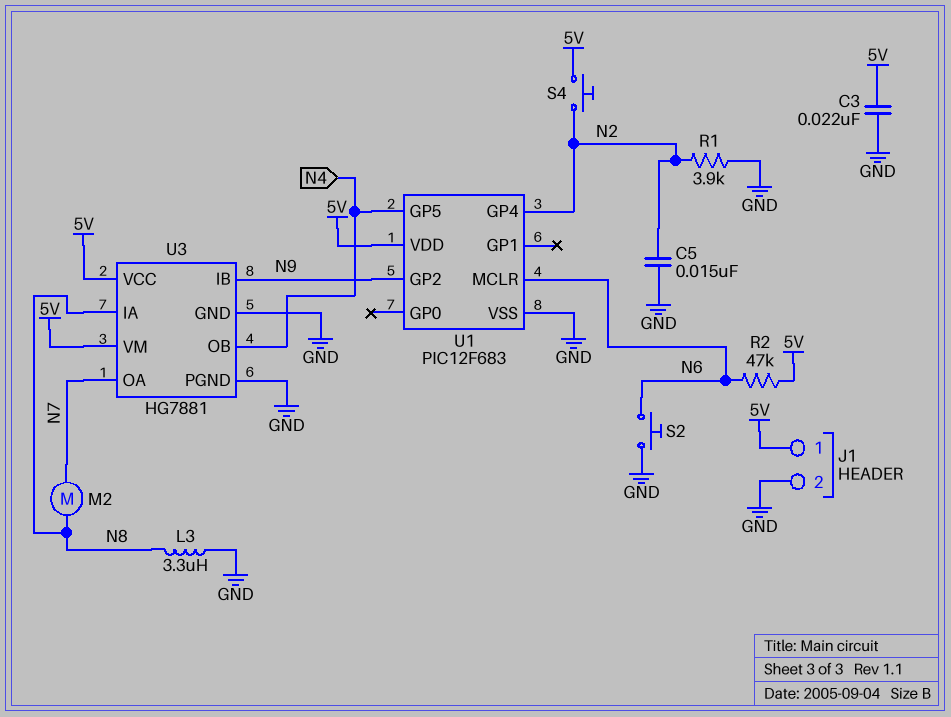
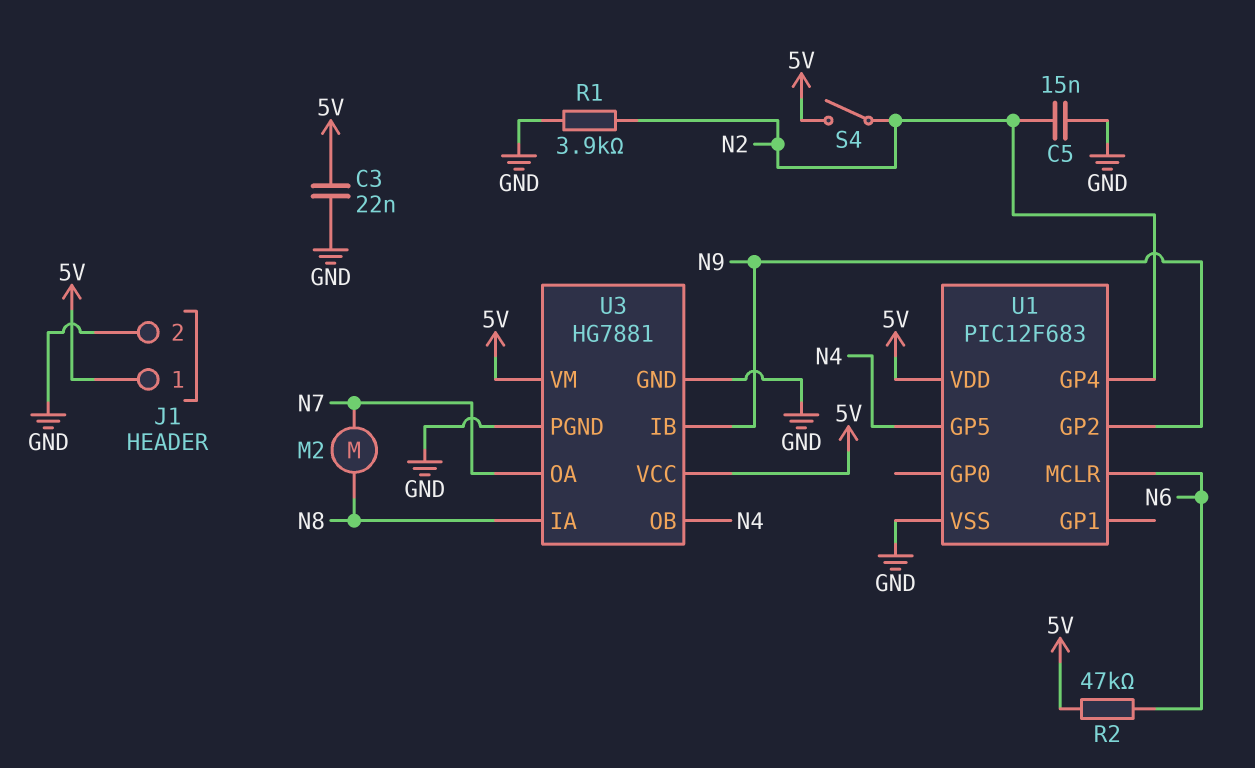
L3: 3.3uH (GND, N8) -> none
S2: button (GND, N6) -> none
S4: button (5V, N2) -> switch (5V, N2)

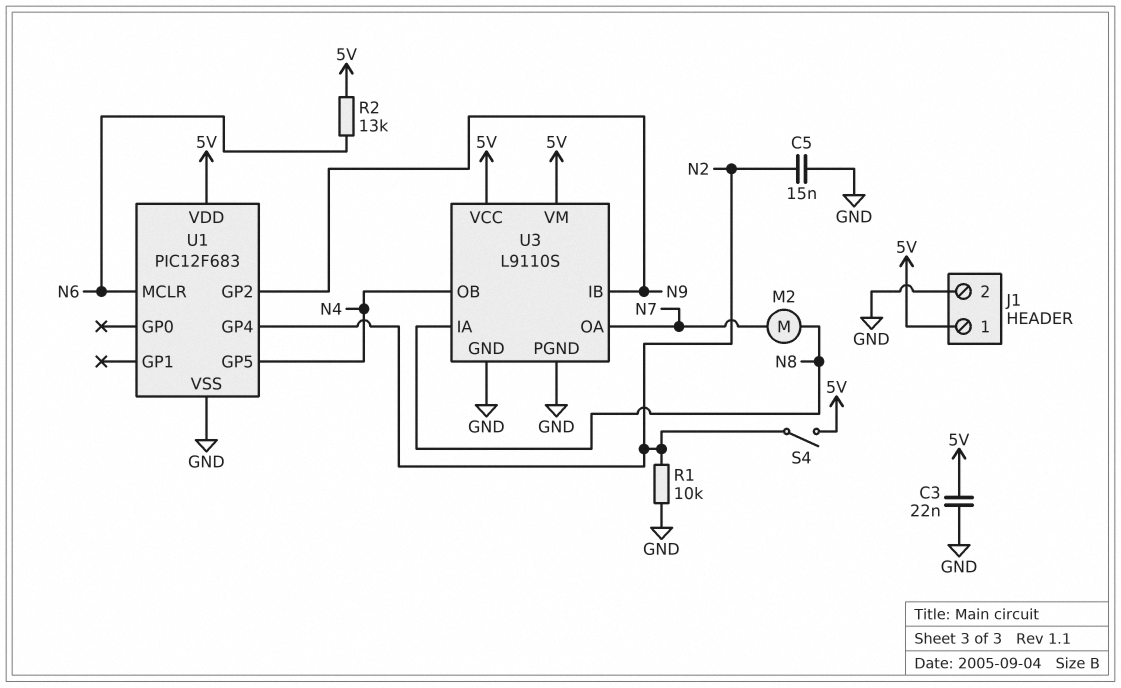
R1: 3.9k (GND, N2) -> 10k (GND, N2)
R2: 47k (5V, N6) -> 13k (5V, N6)
U3: HG7881 -> L9110S

